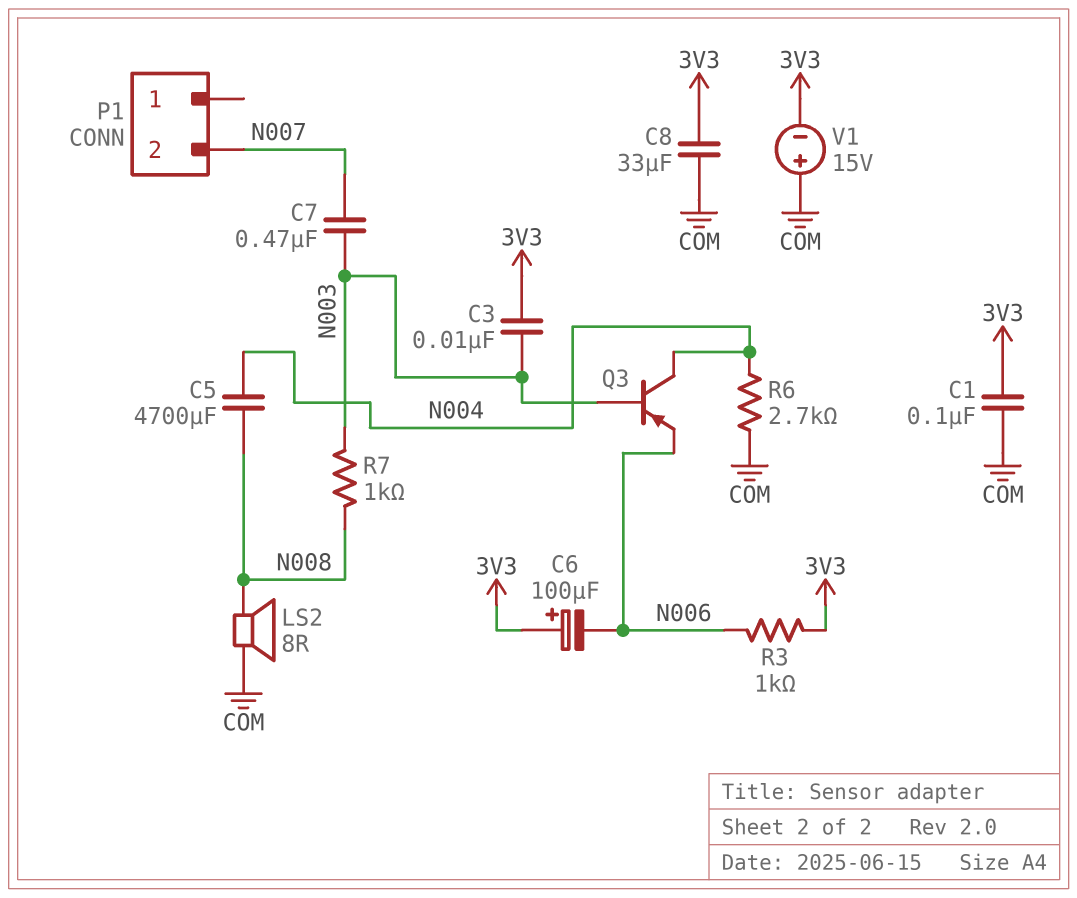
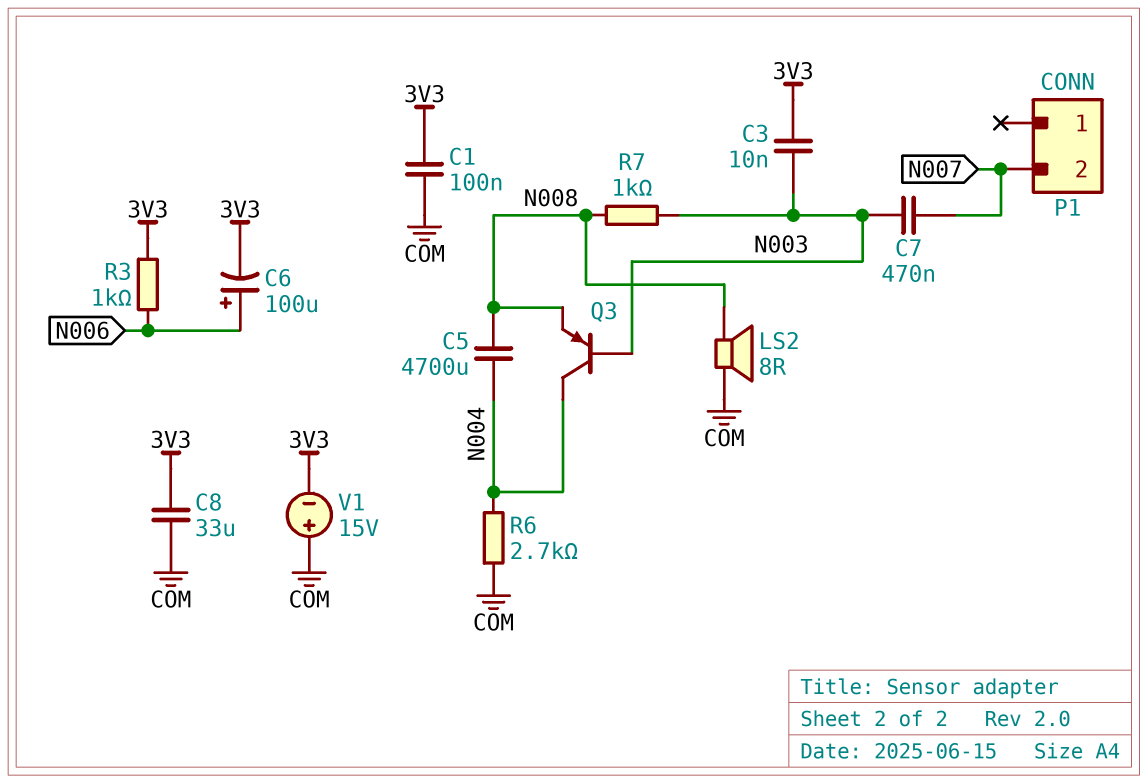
C6: 100uF (plus 3V3, minus N006) -> 100uF (plus N006, minus 3V3)
Q3: PNP (B N003, C N004, E N006) -> PNP (B N003, C N004, E N008)

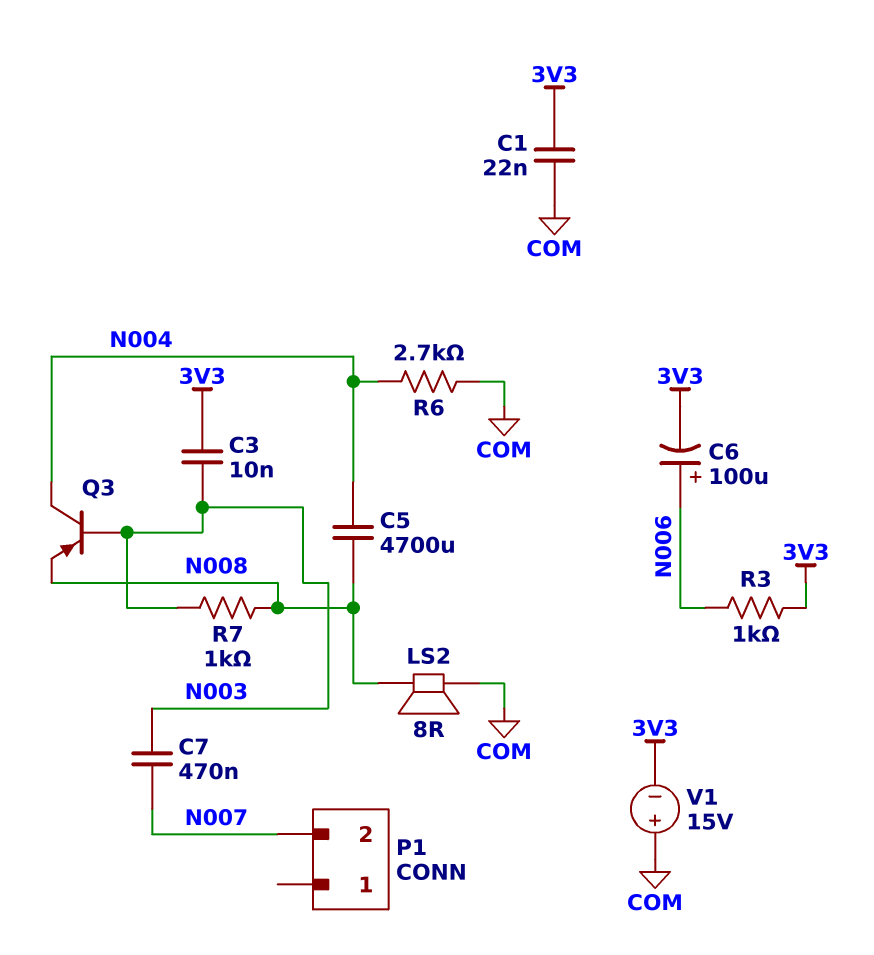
C1: 100nF (3V3, COM) -> 22nF (3V3, COM)
C8: 33uF (3V3, COM) -> none

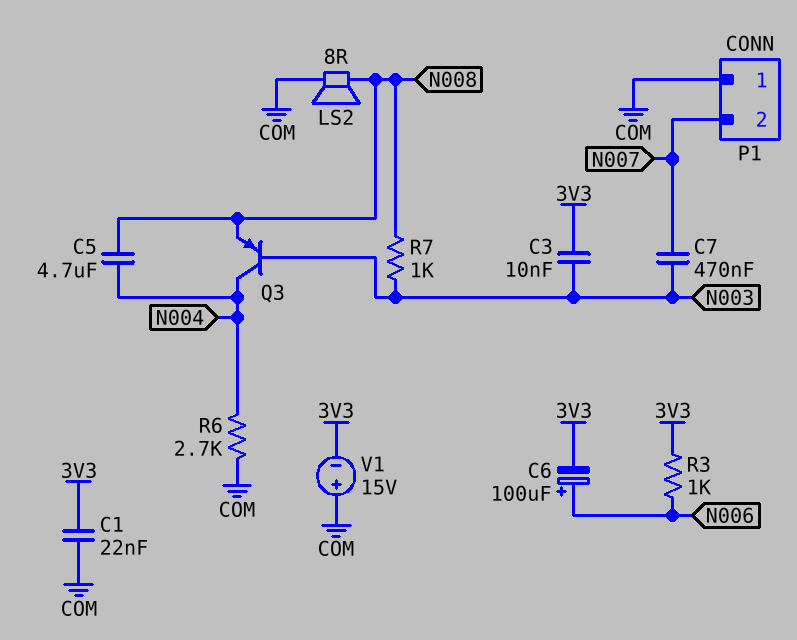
C5: 4700uF (N004, N008) -> 4.7uF (N004, N008)
P1 pin 1: none -> COM

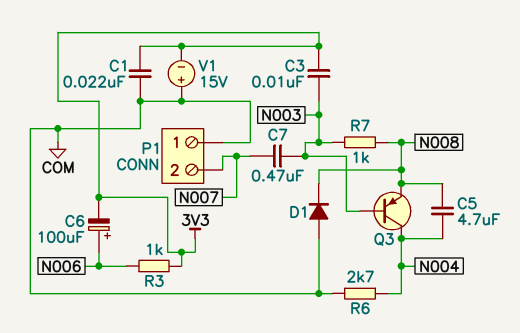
D1: none -> diode (A COM, K N008)
LS2: speaker 8R (COM, N008) -> none

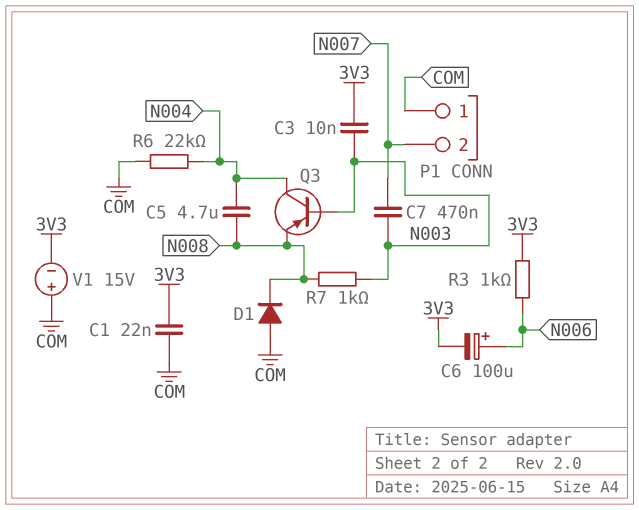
R6: 2.7k (COM, N004) -> 22k (COM, N004)

